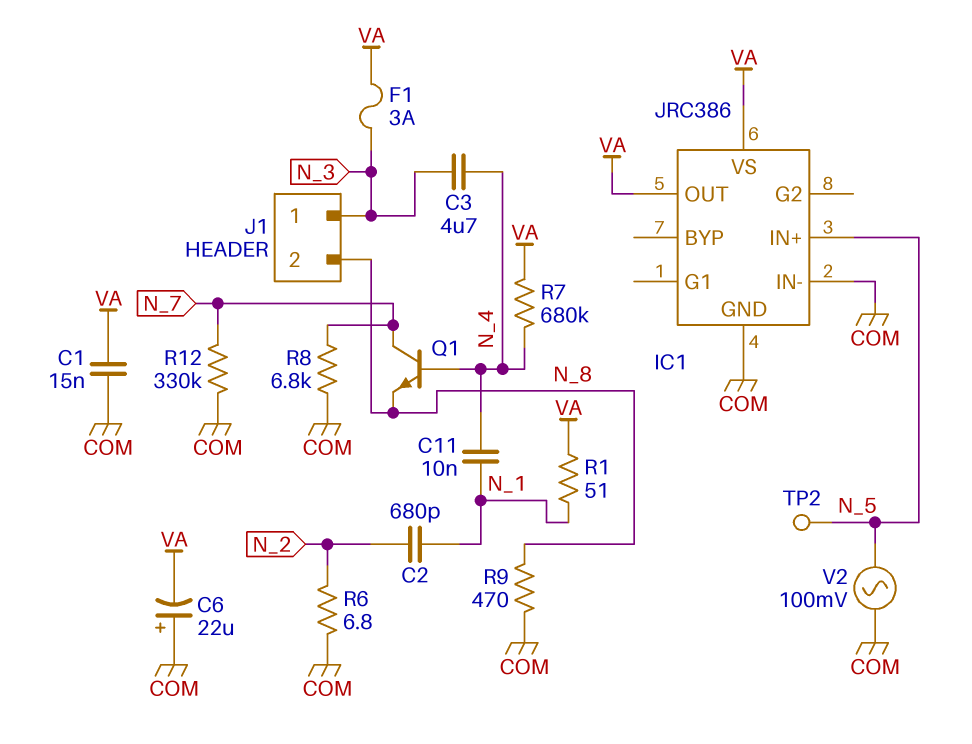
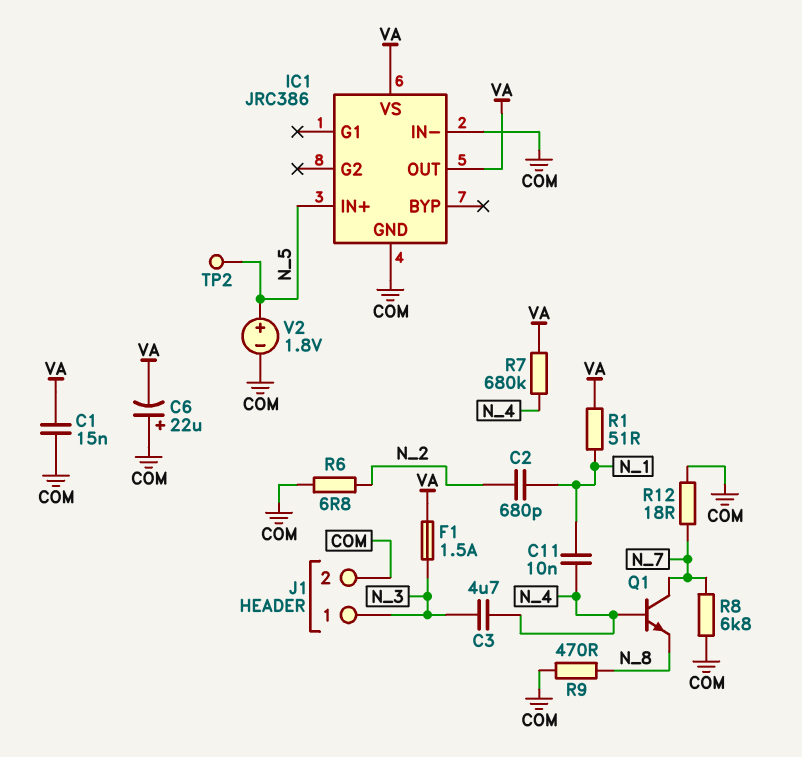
F1: 3A (N_3, VA) -> 1.5A (N_3, VA)
J1 pin 2: N_8 -> COM
R12: 330k (COM, N_7) -> 18 (COM, N_7)
V2: AC 100mV (COM, N_5) -> 1.8V (plus N_5, minus COM)

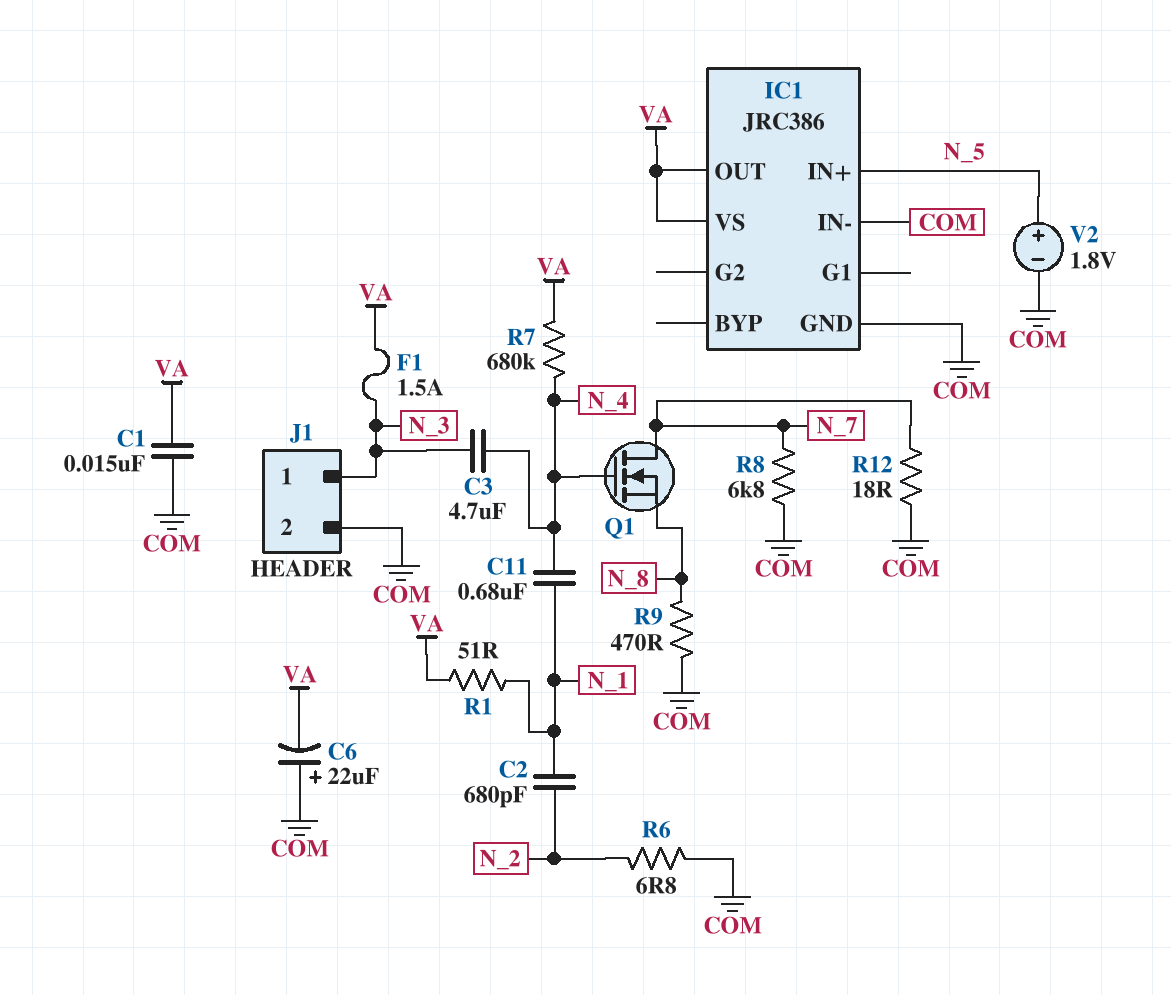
C11: 10nF (N_1, N_4) -> 680nF (N_1, N_4)
Q1: NPN (B N_4, C N_7, E N_8) -> NMOS (G N_4, D N_7, S N_8)
TP2: test point (N_5) -> none

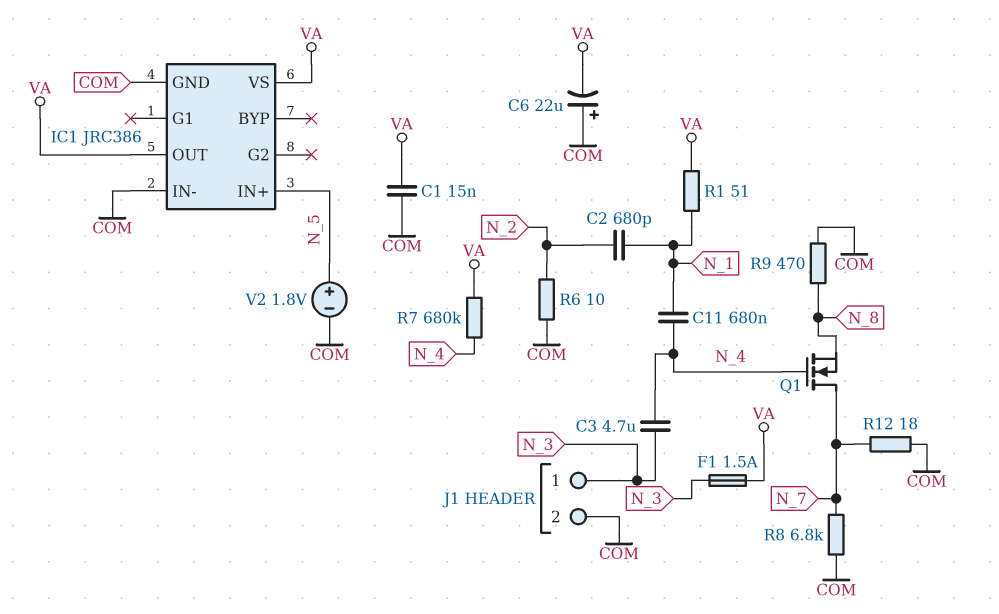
R6: 6.8 (COM, N_2) -> 10 (COM, N_2)

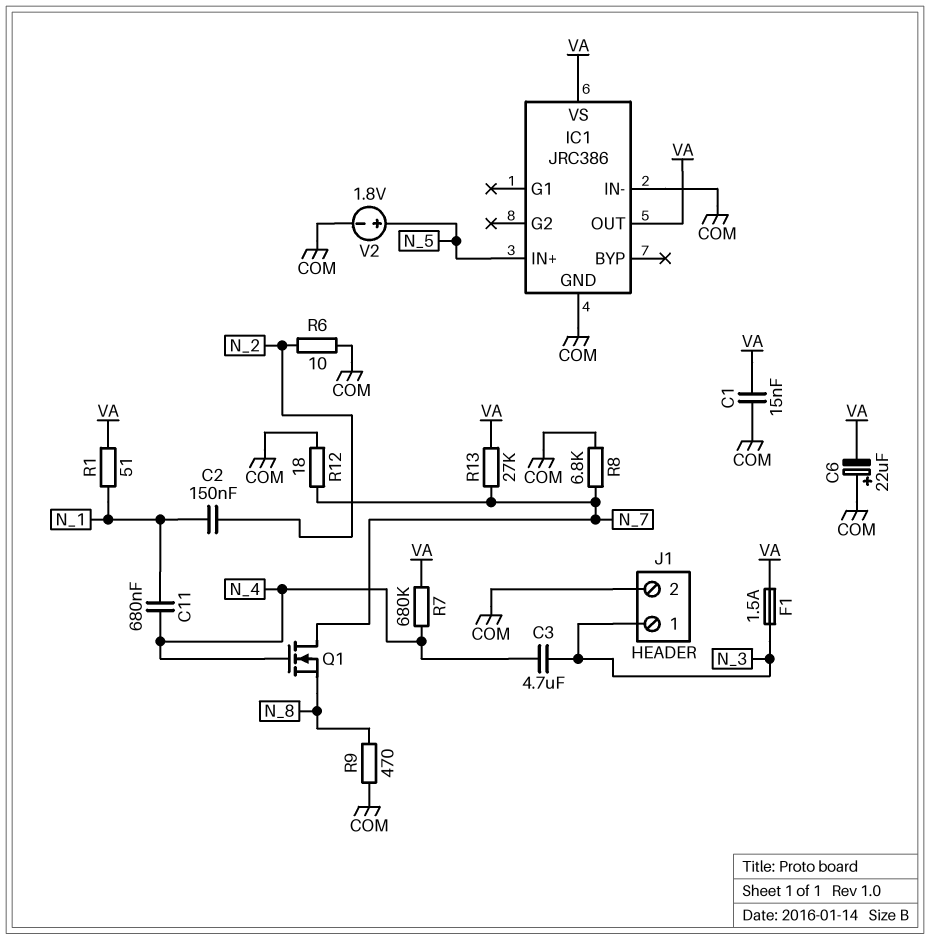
C2: 680pF (N_1, N_2) -> 150nF (N_1, N_2)
R13: none -> 27k (N_7, VA)

